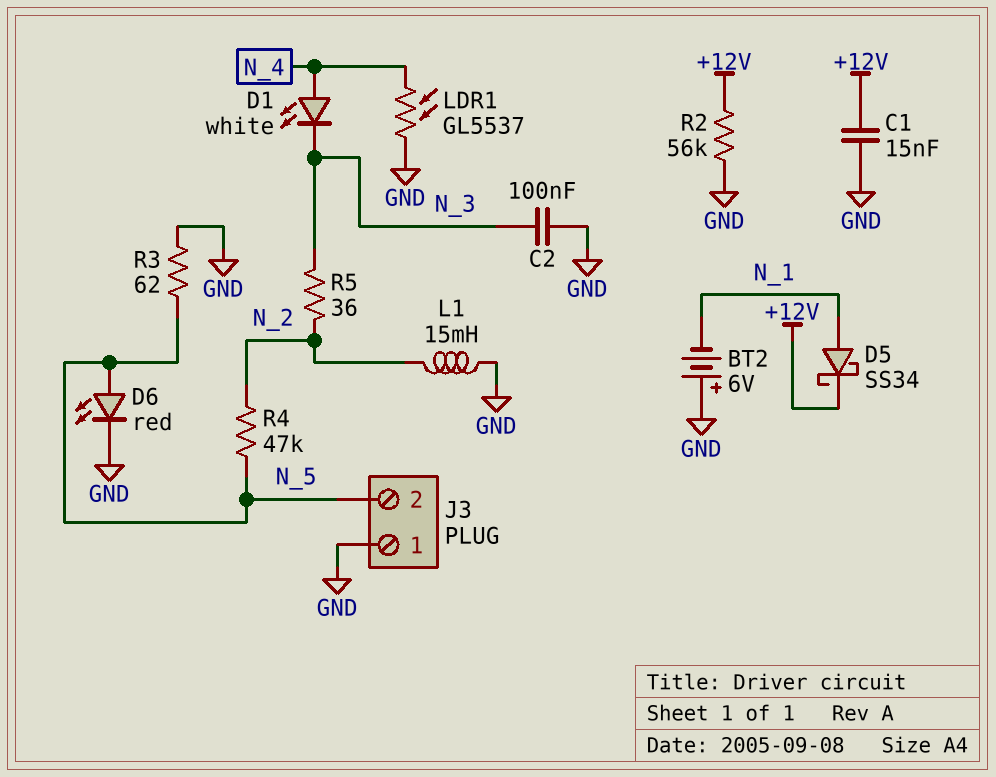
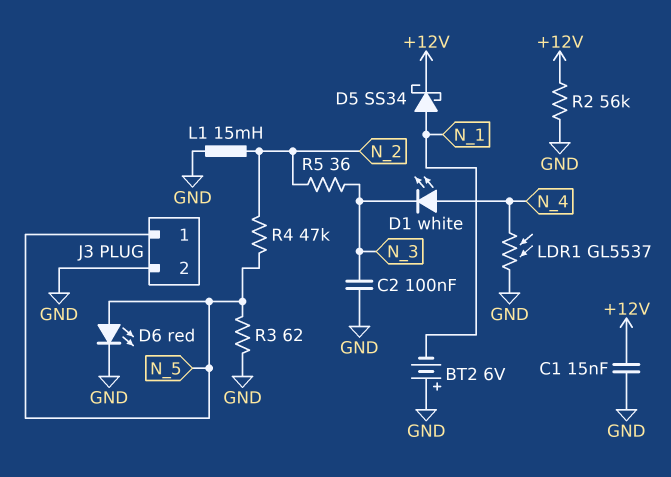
J3 pin 1: GND -> N_5
J3 pin 2: N_5 -> GND

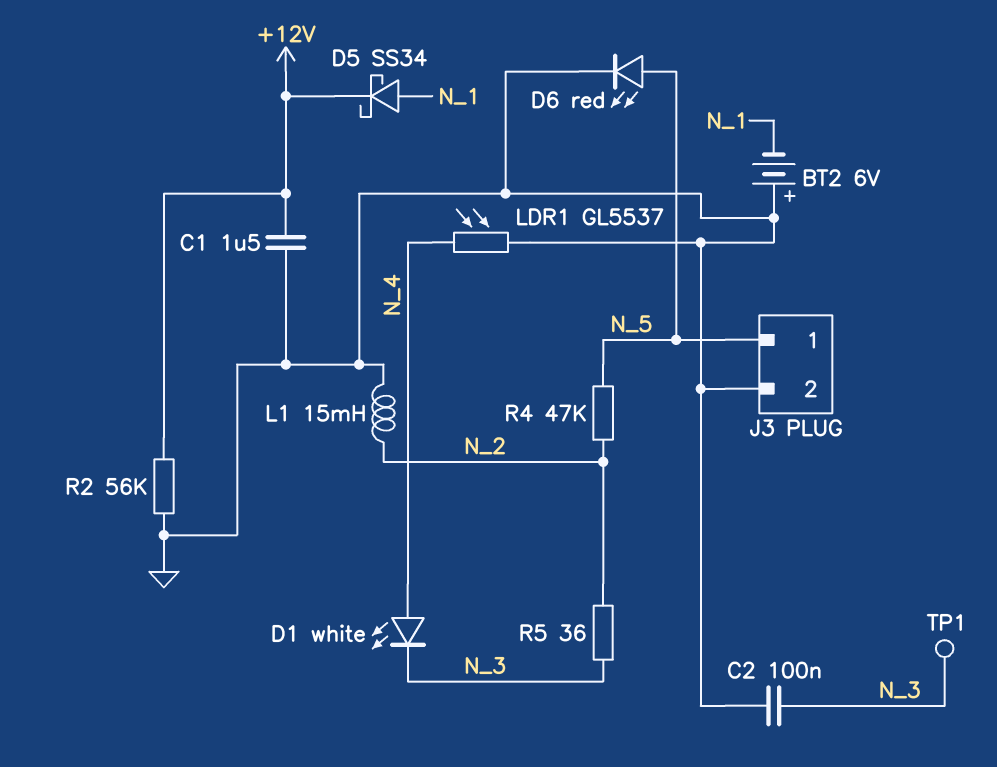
C1: 15nF (+12V, GND) -> 1.5uF (+12V, GND)
R3: 62 (GND, N_5) -> none
TP1: none -> test point (N_3)

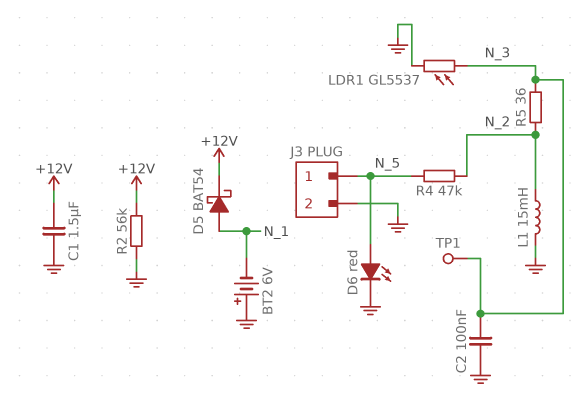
D1: LED white (A N_4, K N_3) -> none
D5: schottky SS34 (A N_1, K +12V) -> schottky BAT54 (A N_1, K +12V)
LDR1: GL5537 (GND, N_4) -> GL5537 (GND, N_3)

